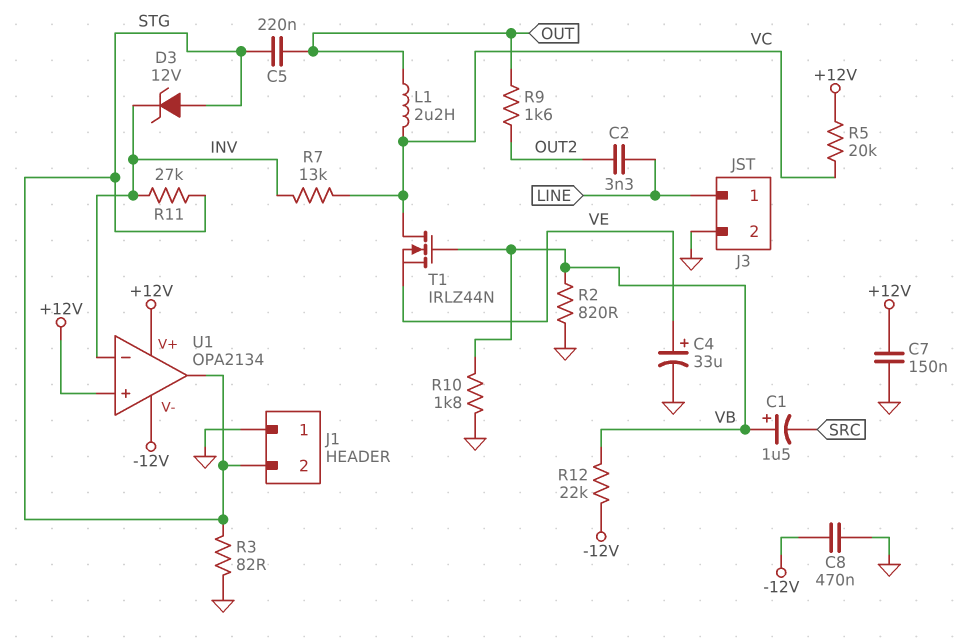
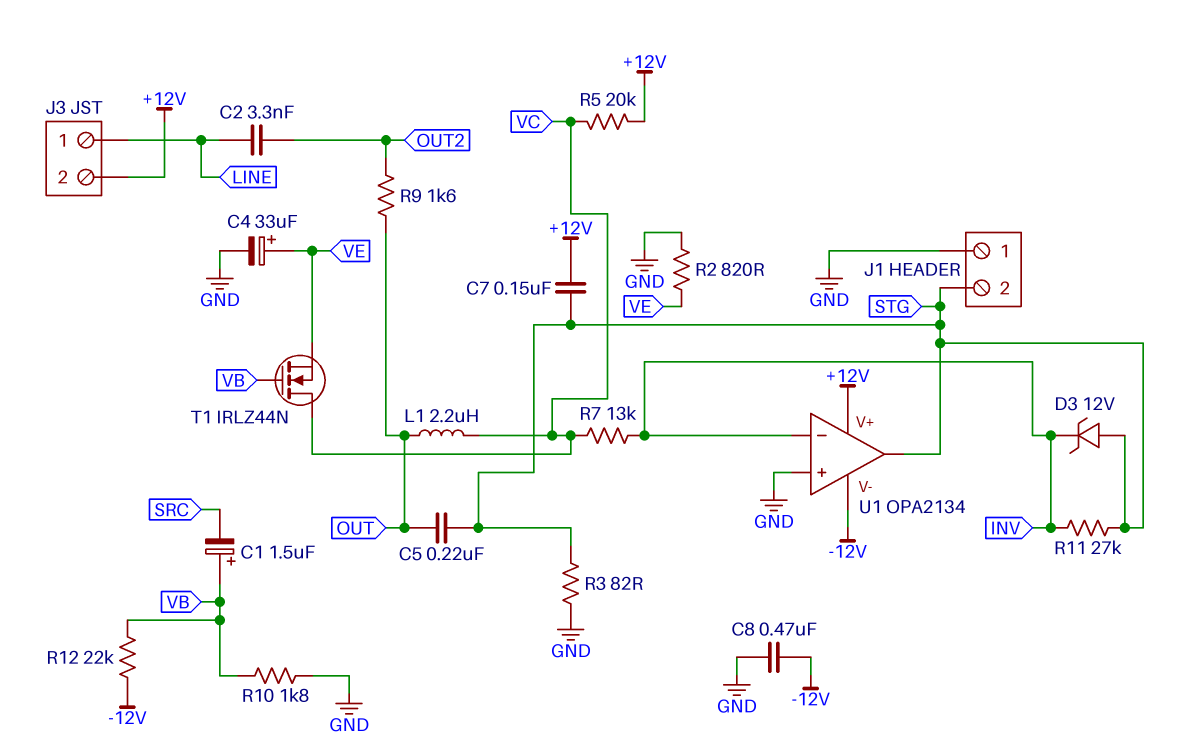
C7: 150nF (+12V, GND) -> 150nF (+12V, STG)
J3 pin 2: GND -> +12V
R2: 820 (GND, VB) -> 820 (GND, VE)
U1 pin in+: +12V -> GND

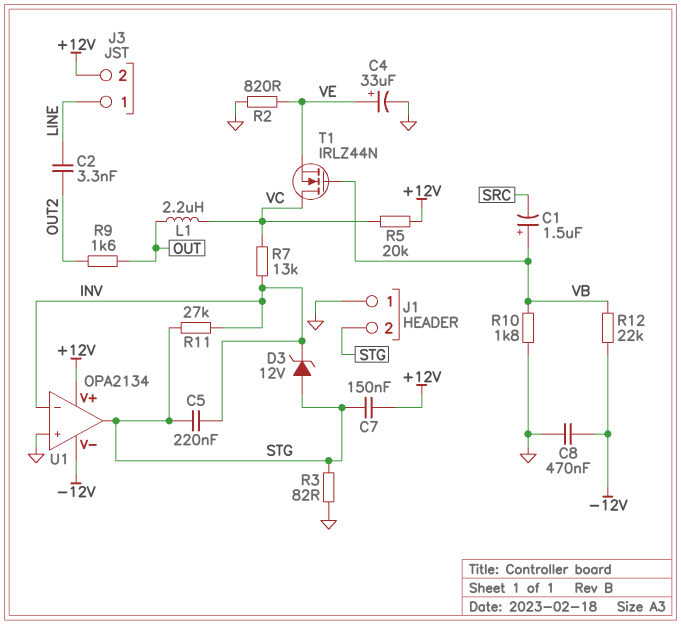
C5: 220nF (OUT, STG) -> 220nF (INV, STG)

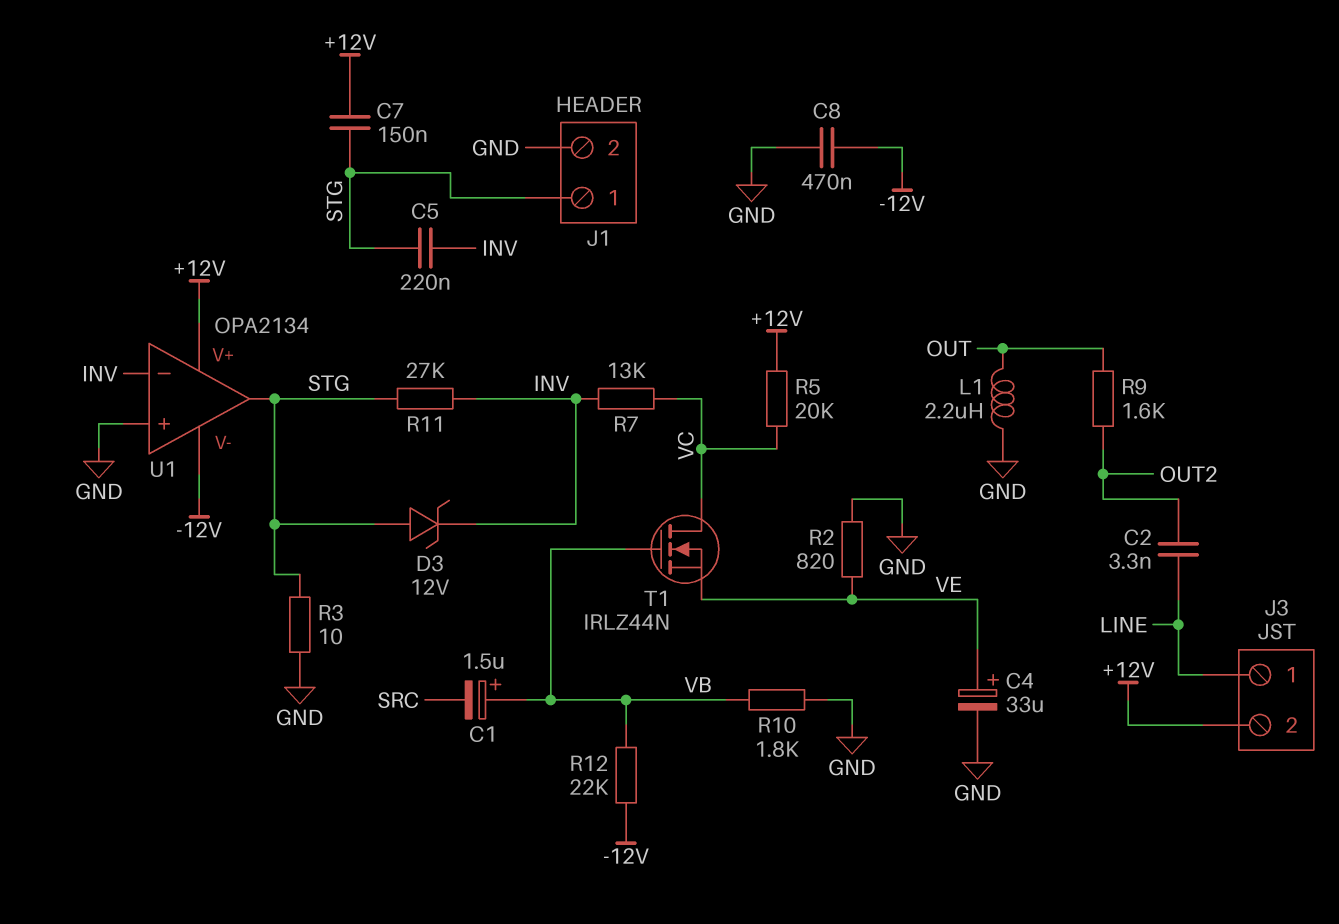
J1 pin 1: GND -> STG
J1 pin 2: STG -> GND
L1: 2.2uH (OUT, VC) -> 2.2uH (GND, OUT)
R3: 82 (GND, STG) -> 10 (GND, STG)

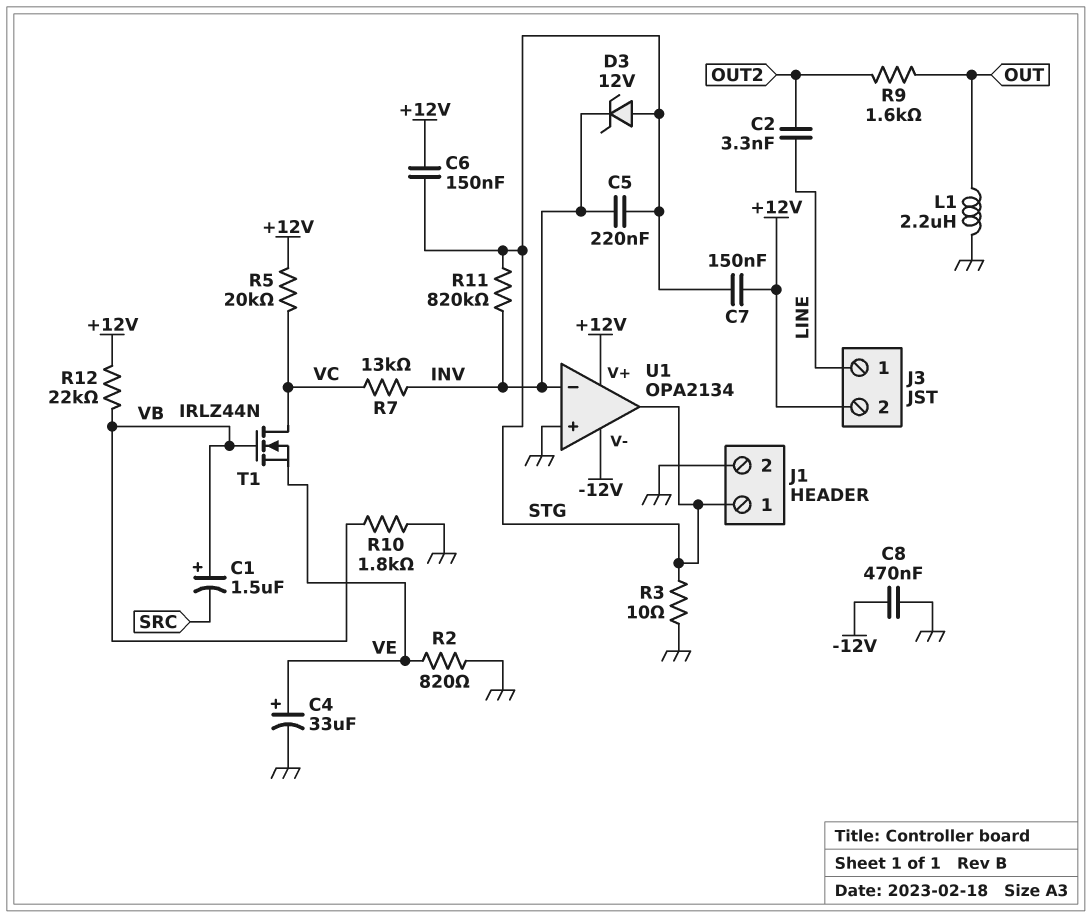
C6: none -> 150nF (+12V, STG)
R11: 27k (INV, STG) -> 820k (INV, STG)
R12: 22k (-12V, VB) -> 22k (+12V, VB)

